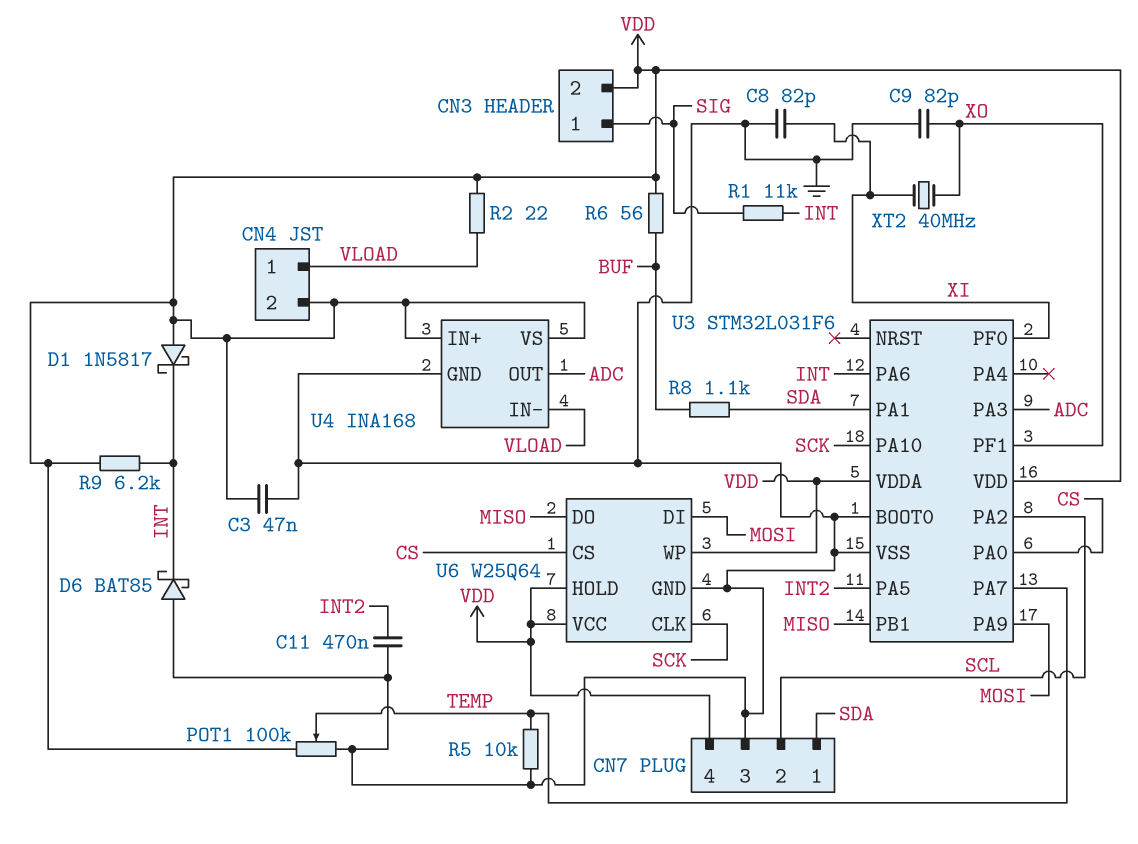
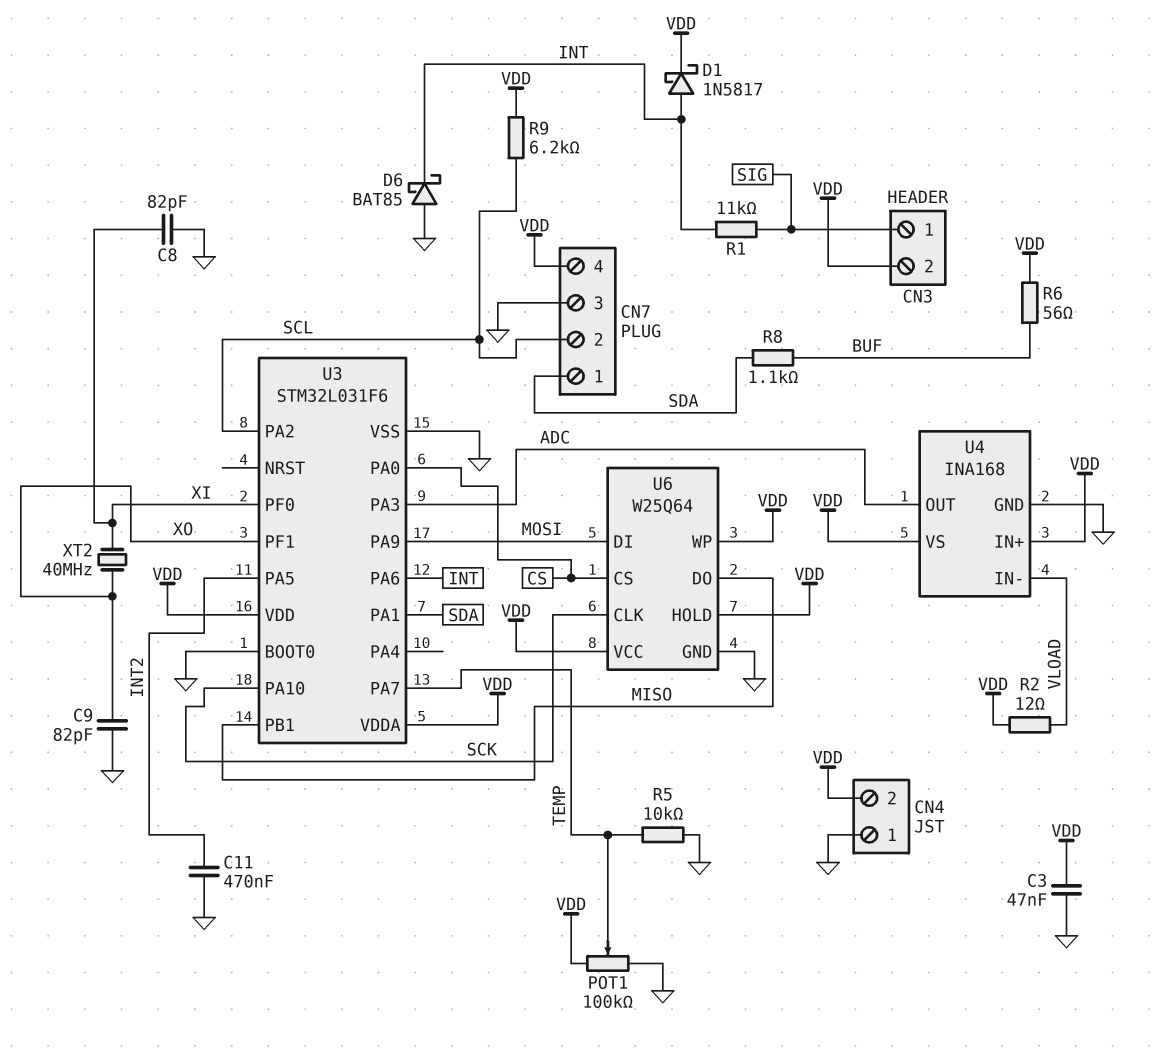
CN4 pin 1: VLOAD -> GND
D1: schottky 1N5817 (A VDD, K INT) -> schottky 1N5817 (A INT, K VDD)
R2: 22 (VDD, VLOAD) -> 12 (VDD, VLOAD)
R9: 6.2k (INT, VDD) -> 6.2k (SCL, VDD)

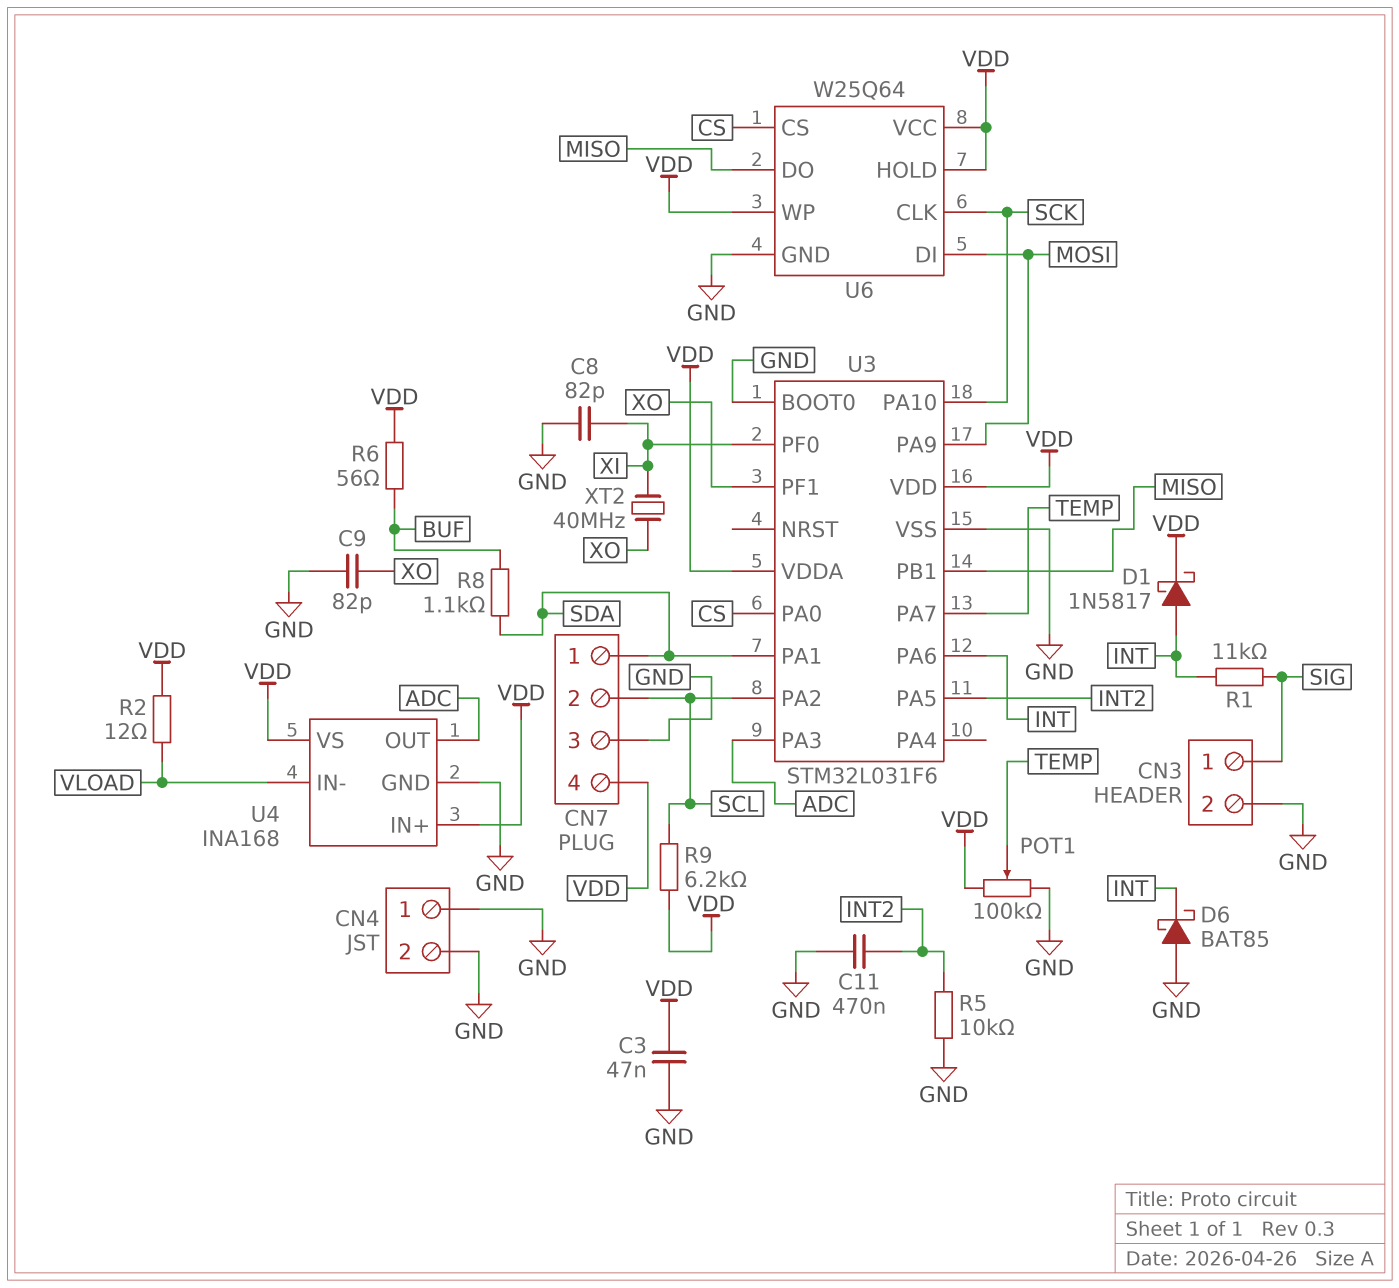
CN3 pin 2: VDD -> GND
CN4 pin 2: VDD -> GND
R5: 10k (GND, TEMP) -> 10k (GND, INT2)

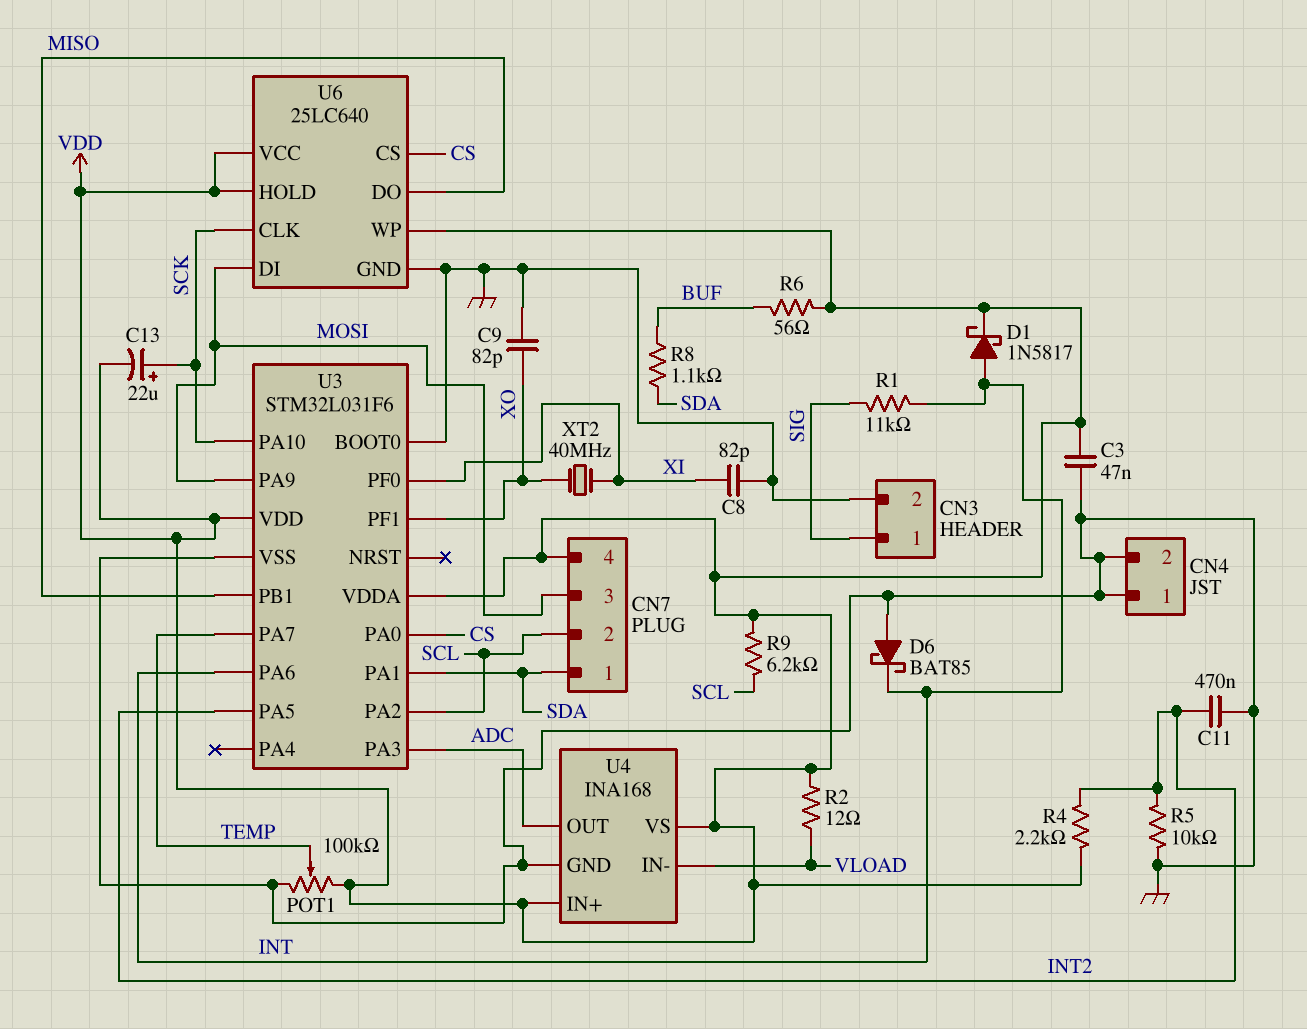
C13: none -> 22uF (plus SCK, minus VDD)
CN7 pin 3: GND -> MOSI
R4: none -> 2.2k (INT2, VDD)
U6: W25Q64 -> 25LC640

